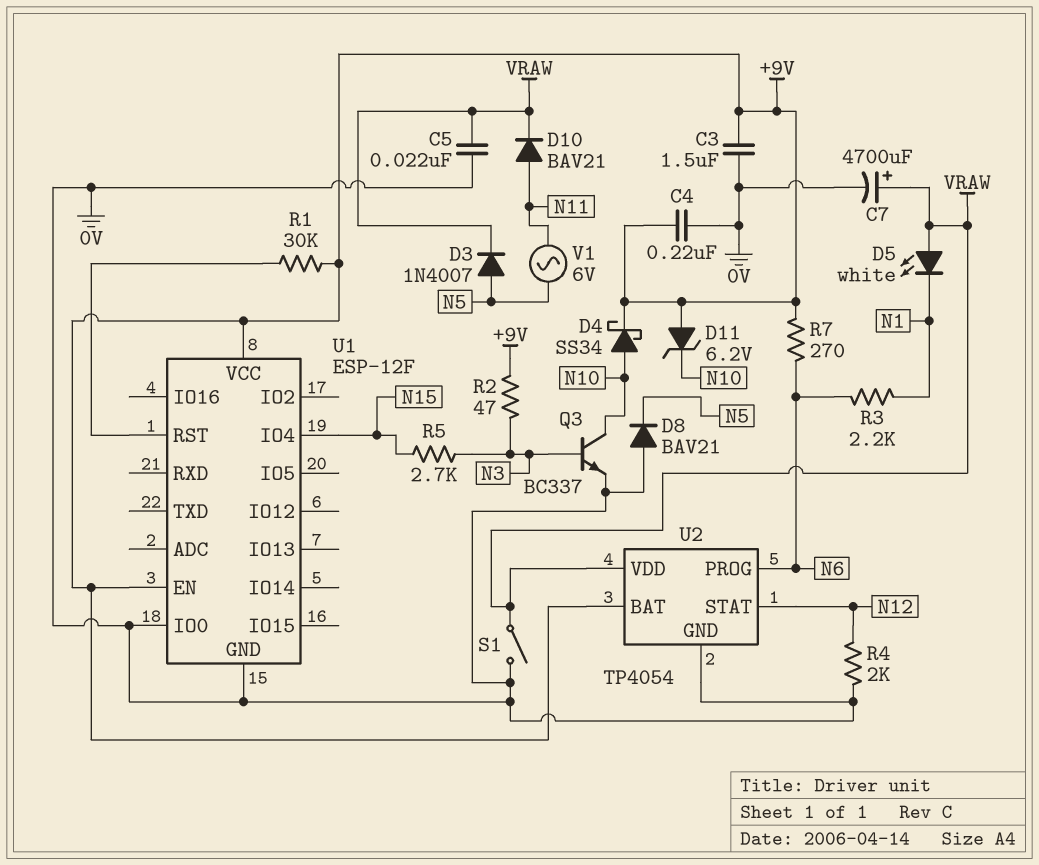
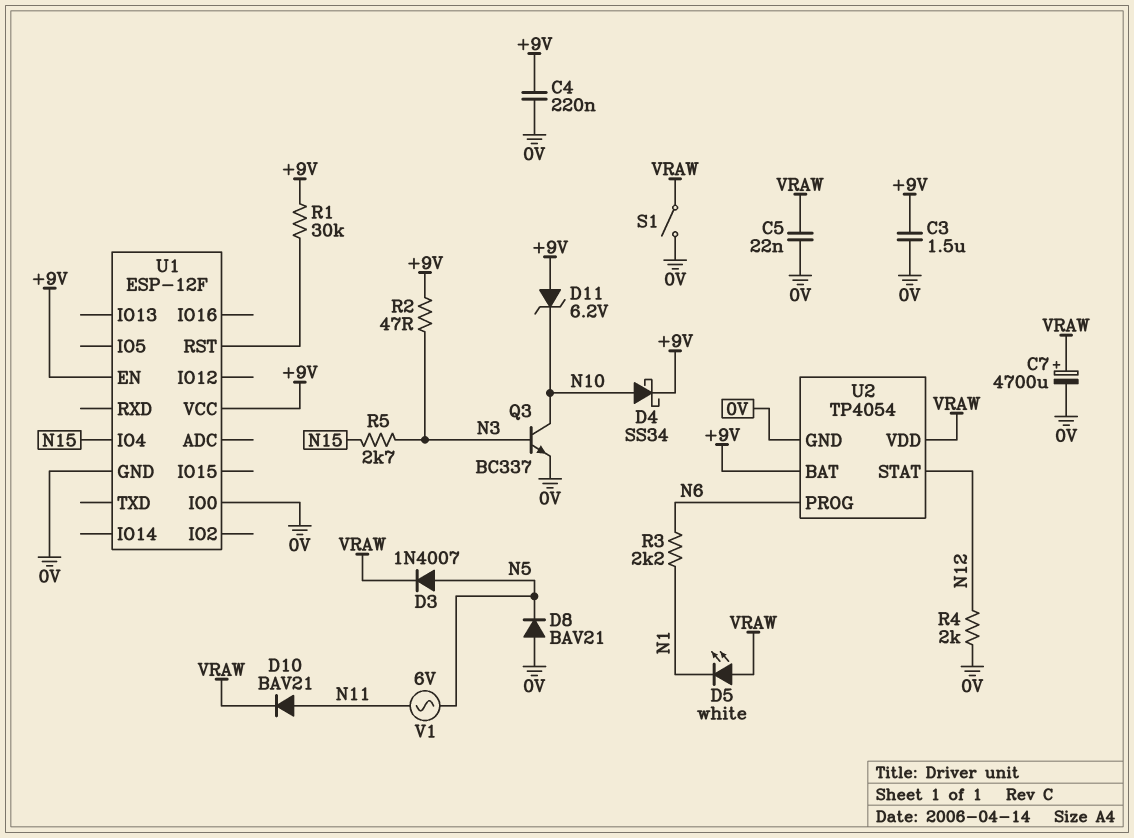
R7: 270 (+9V, N6) -> none

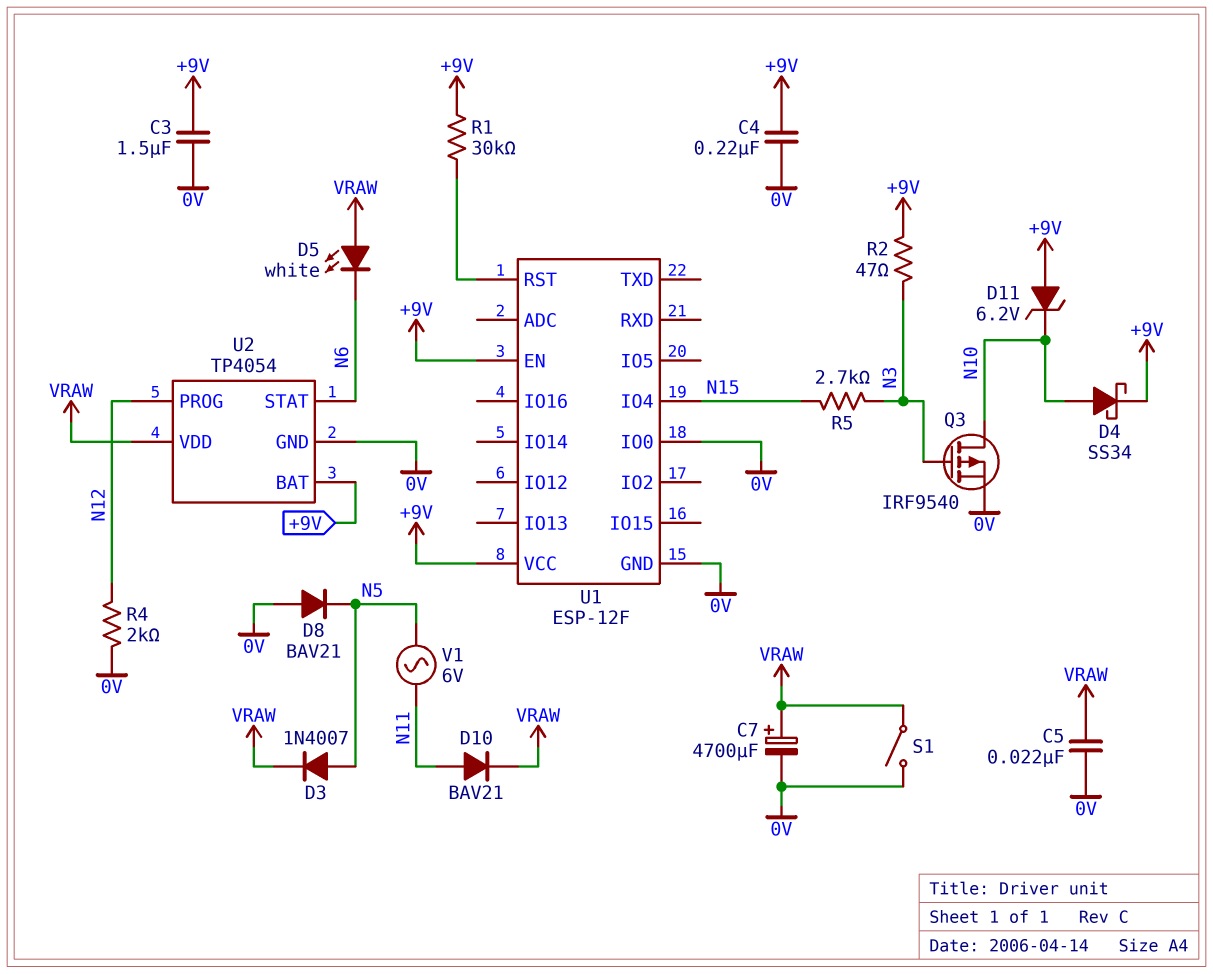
D5: LED white (A VRAW, K N1) -> LED white (A VRAW, K N6)
Q3: NPN BC337 (B N3, C N10, E 0V) -> PMOS IRF9540 (G N3, D N10, S 0V)
R3: 2.2k (N1, N6) -> none
U2 pin PROG: N6 -> N12
U2 pin STAT: N12 -> N6

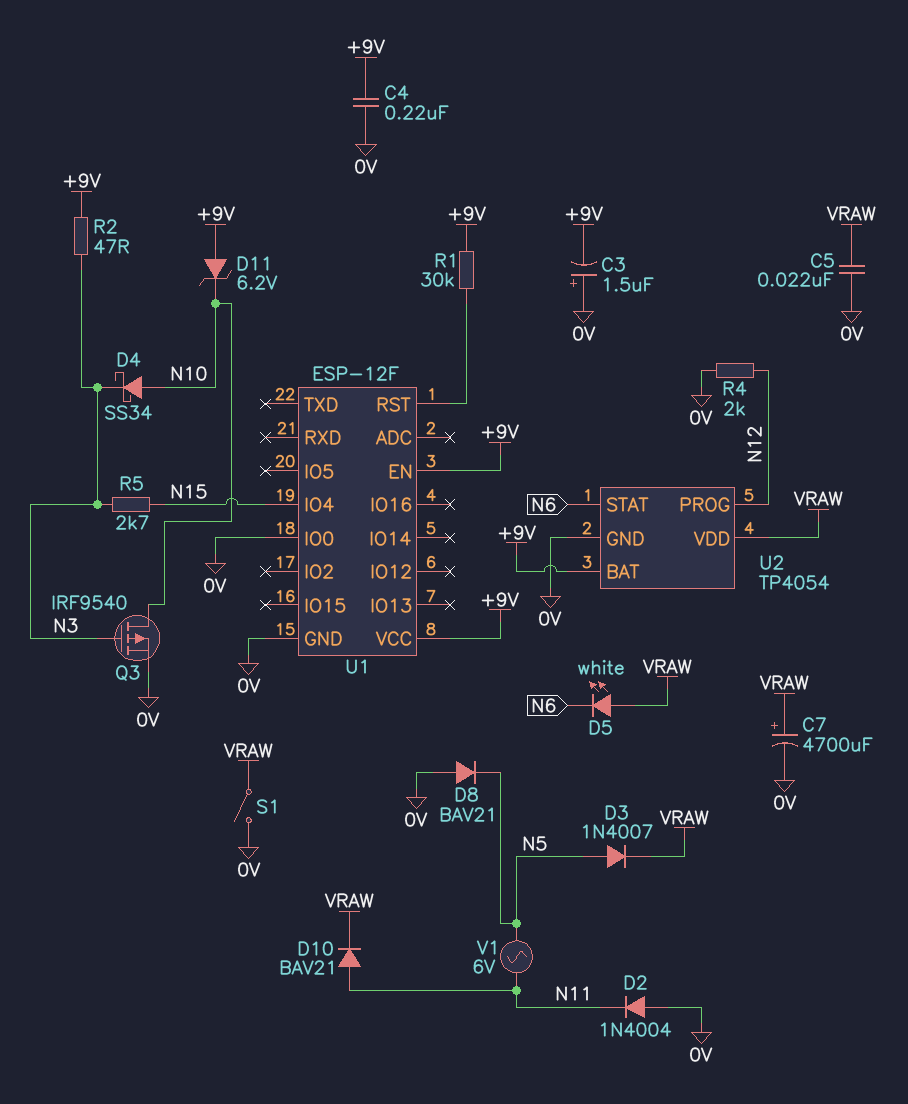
C3: 1.5uF (+9V, 0V) -> 1.5uF (plus 0V, minus +9V)
D2: none -> diode 1N4004 (A 0V, K N11)
D4: schottky SS34 (A N10, K +9V) -> schottky SS34 (A N10, K N3)

